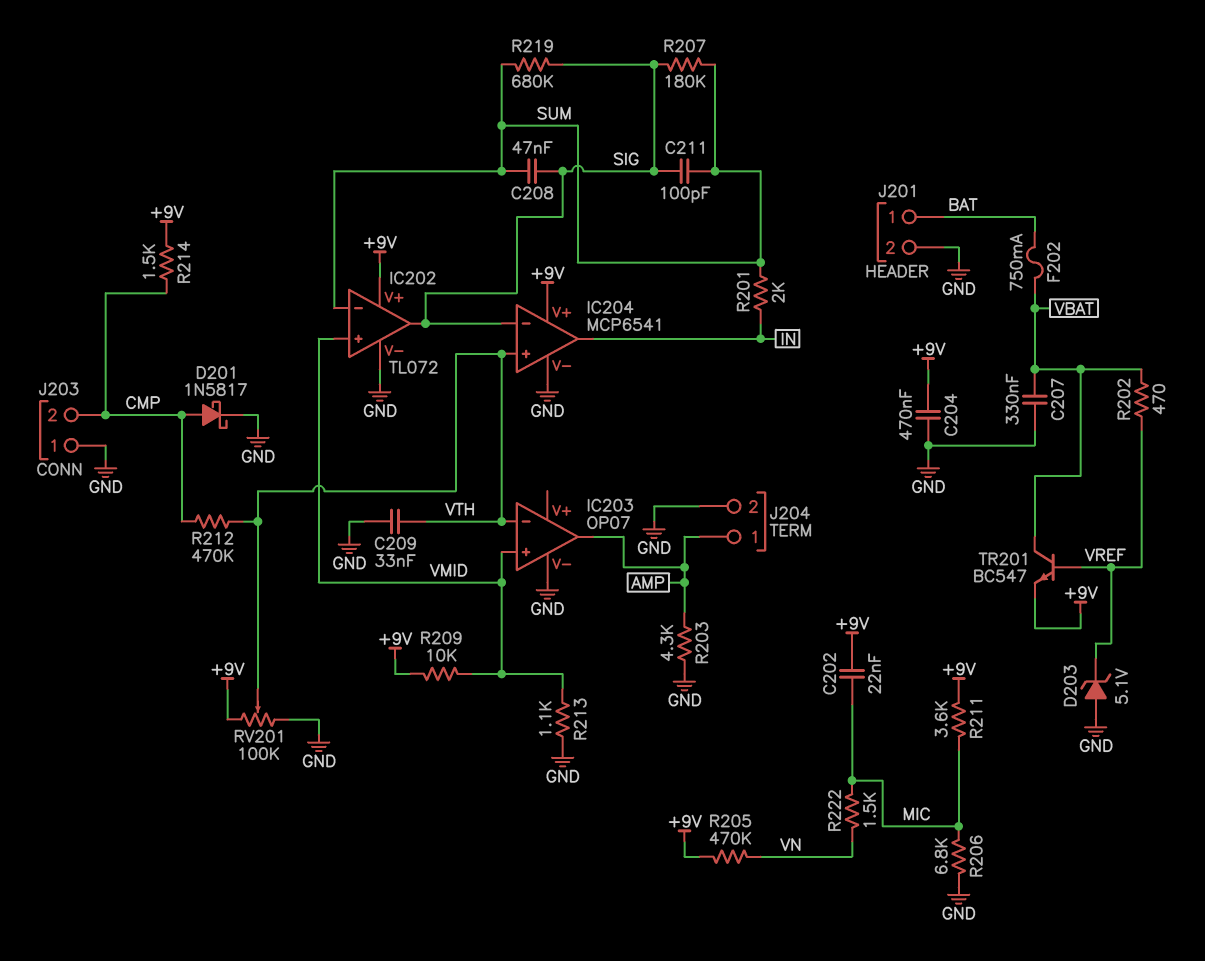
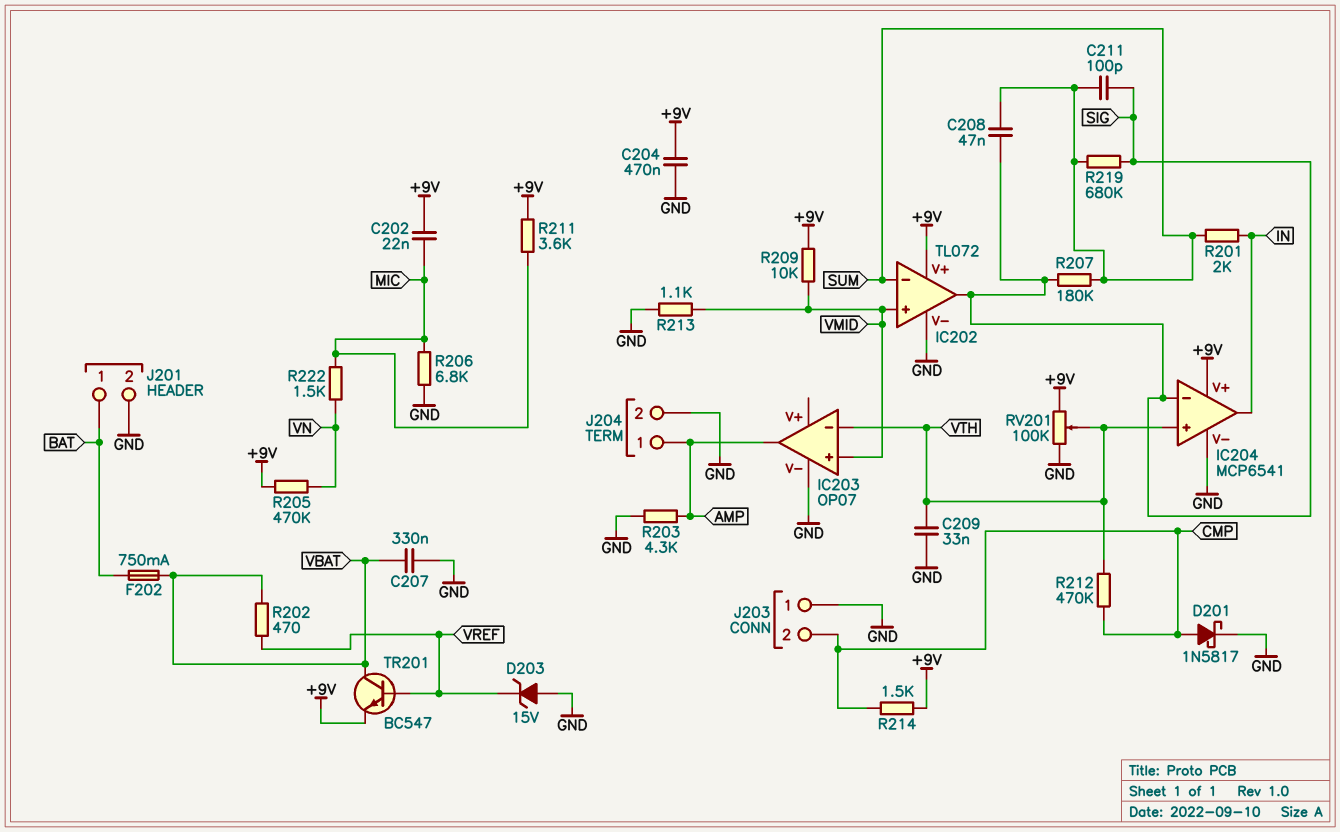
D203: zener 5.1V (A GND, K VREF) -> zener 15V (A GND, K VREF)

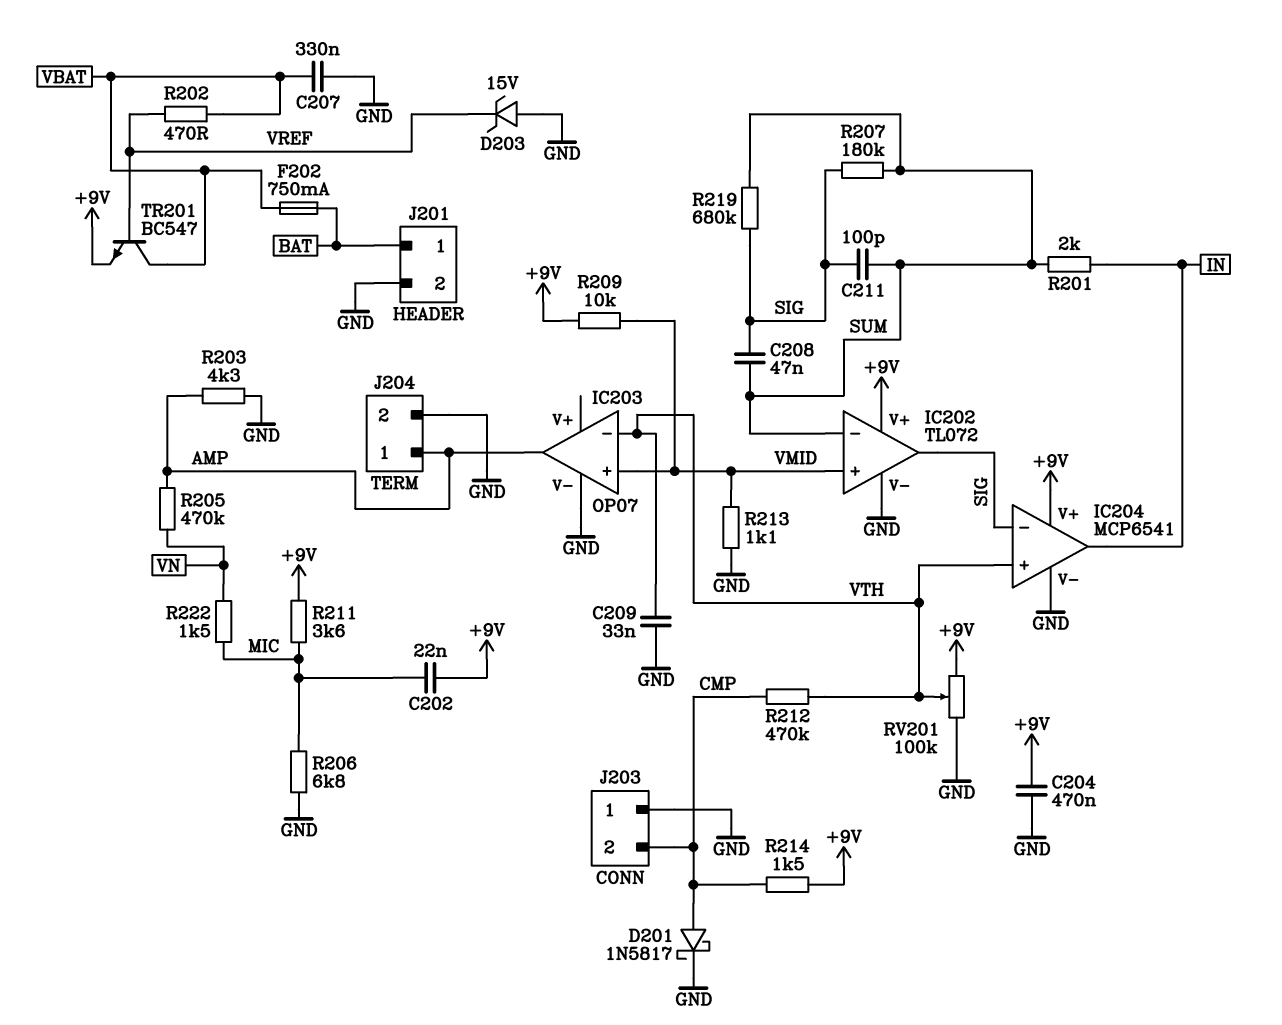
R205: 470k (+9V, VN) -> 470k (AMP, VN)

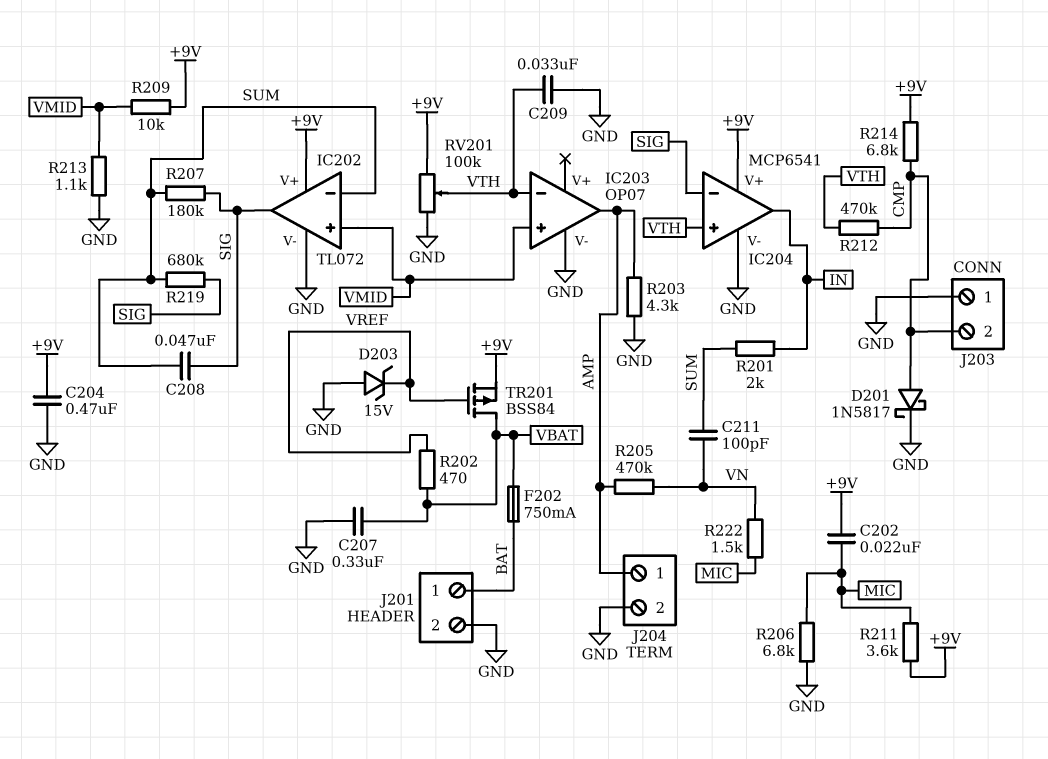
C211: 100pF (SIG, SUM) -> 100pF (SUM, VN)
R214: 1.5k (+9V, CMP) -> 6.8k (+9V, CMP)
TR201: NPN BC547 (B VREF, C VBAT, E +9V) -> PMOS BSS84 (G VREF, D VBAT, S +9V)

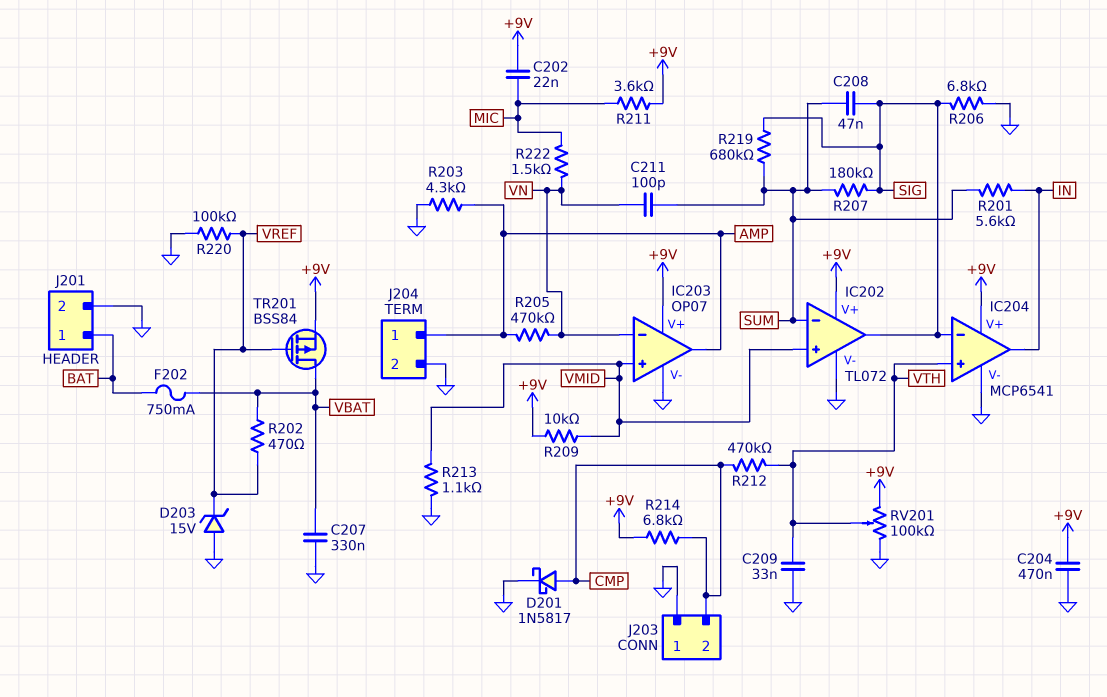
IC203 pin V+: none -> +9V
IC203 pin in-: VTH -> VN
R201: 2k (IN, SUM) -> 5.6k (IN, SUM)
R206: 6.8k (GND, MIC) -> 6.8k (GND, SIG)
R220: none -> 100k (GND, VREF)

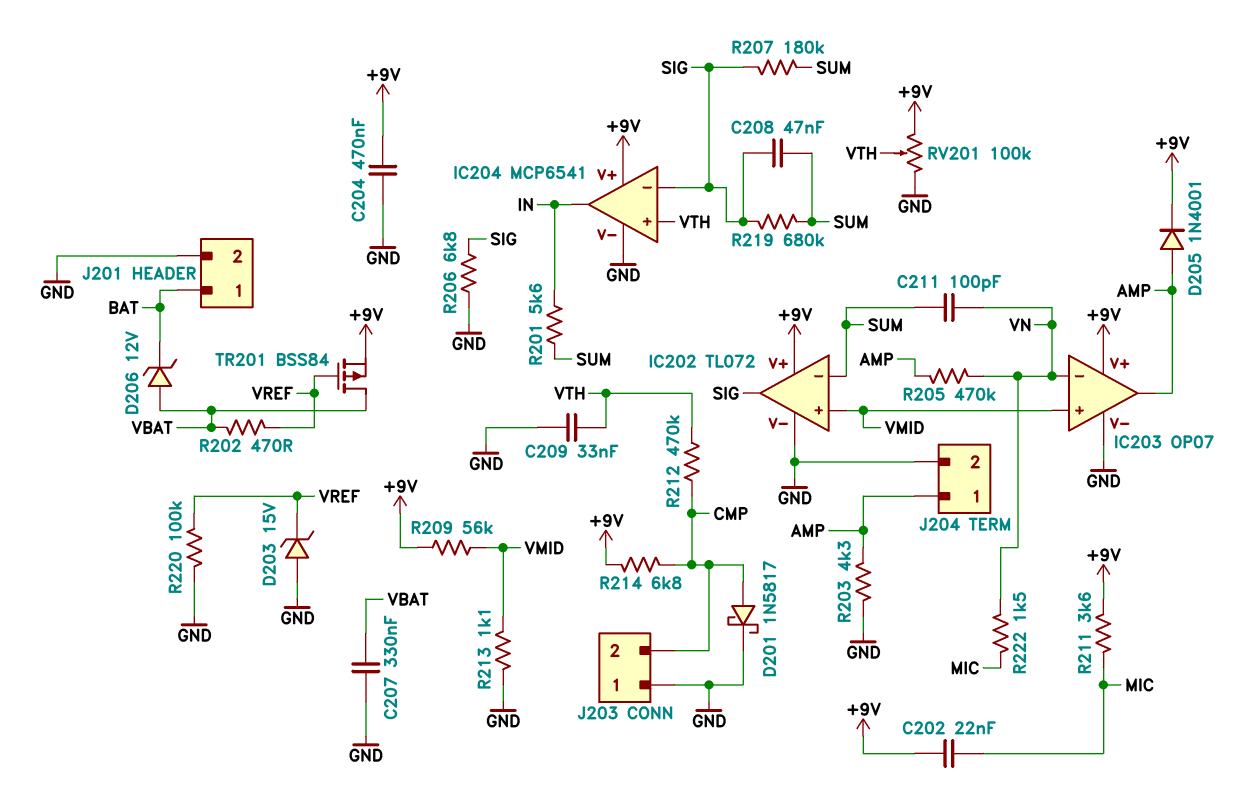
D205: none -> diode 1N4001 (A AMP, K +9V)
D206: none -> zener 12V (A VBAT, K BAT)
F202: 750mA (BAT, VBAT) -> none
R209: 10k (+9V, VMID) -> 56k (+9V, VMID)

